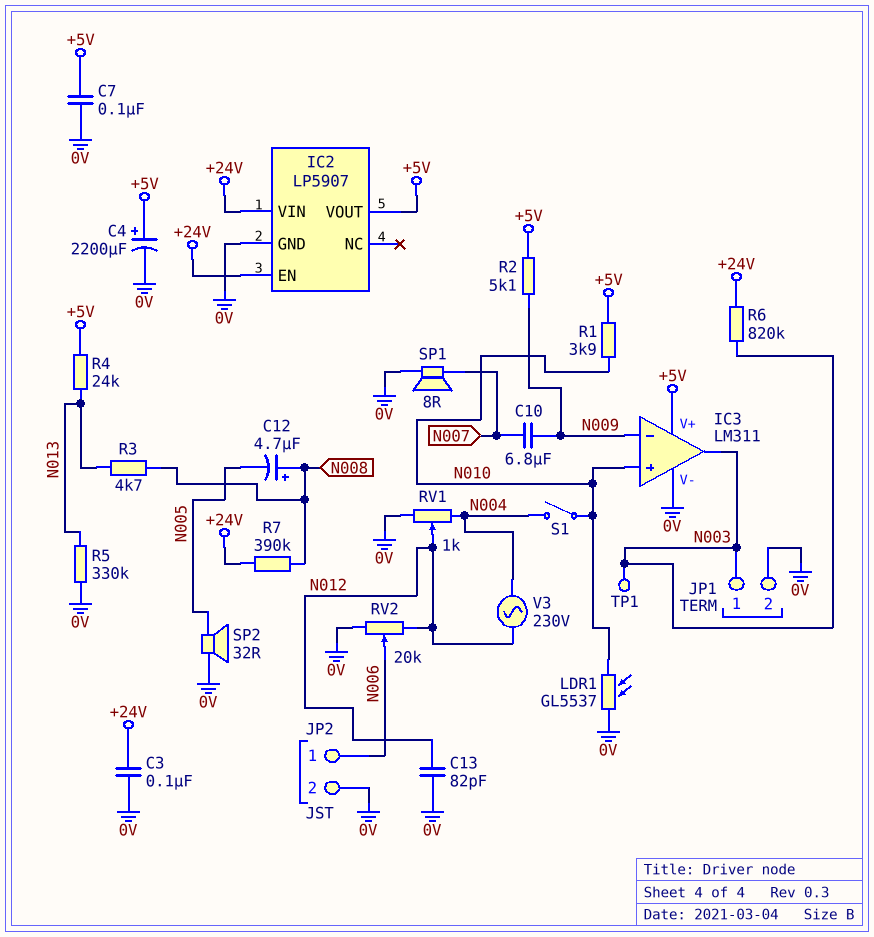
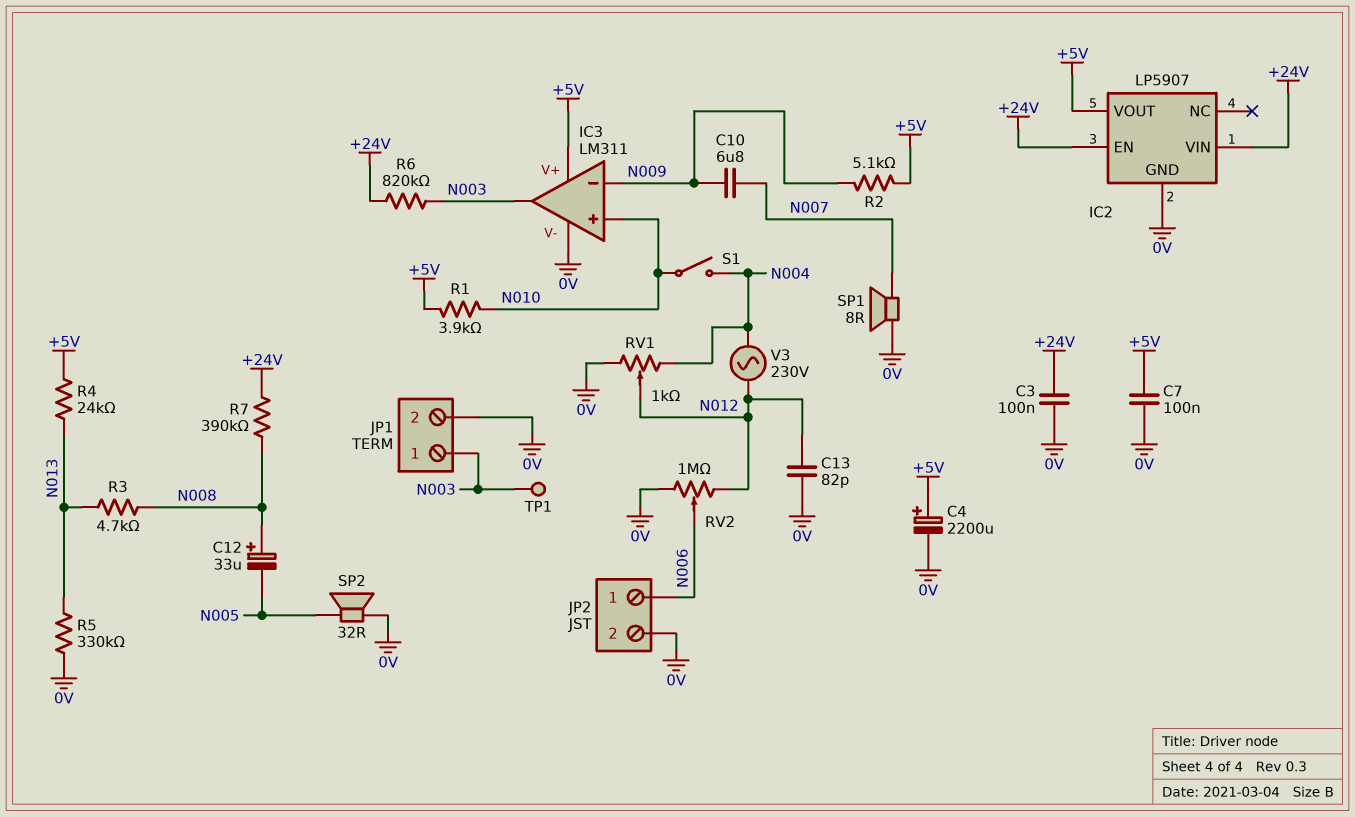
C12: 4.7uF (plus N008, minus N005) -> 33uF (plus N008, minus N005)
LDR1: GL5537 (0V, N010) -> none
RV2: 20k (0V, N012, wiper N006) -> 1M (0V, N012, wiper N006)

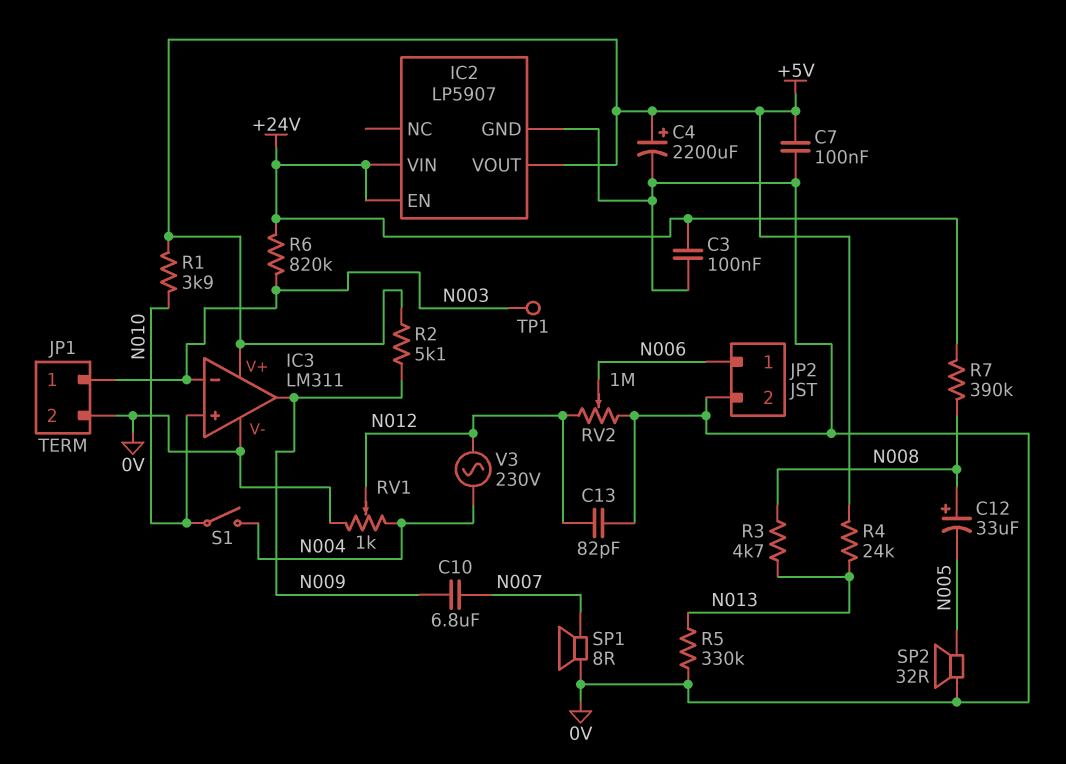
IC3 pin in-: N009 -> N003
IC3 pin out: N003 -> N009

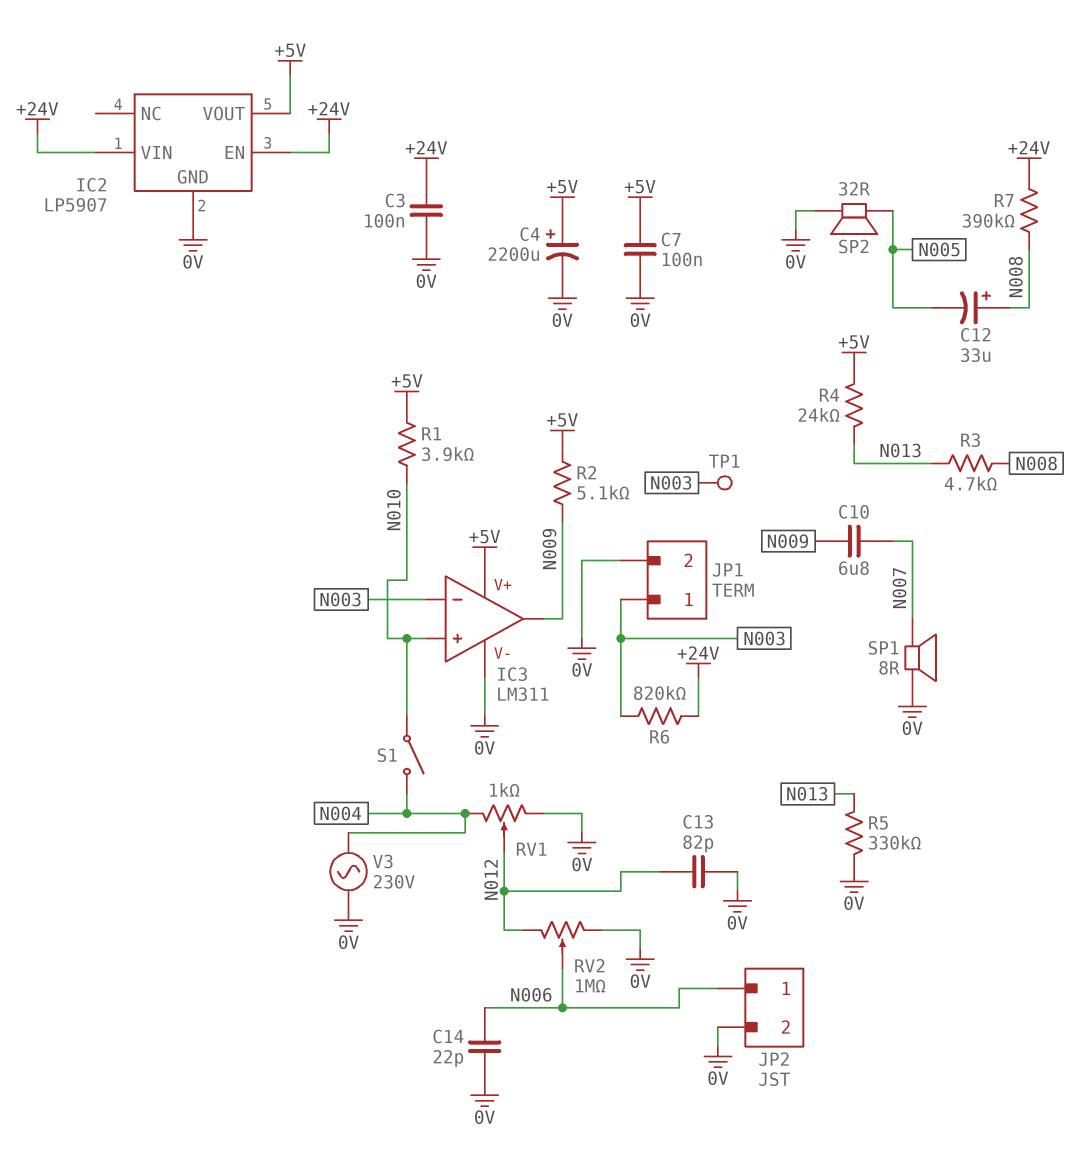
C14: none -> 22pF (0V, N006)
V3: AC 230V (N004, N012) -> AC 230V (0V, N004)

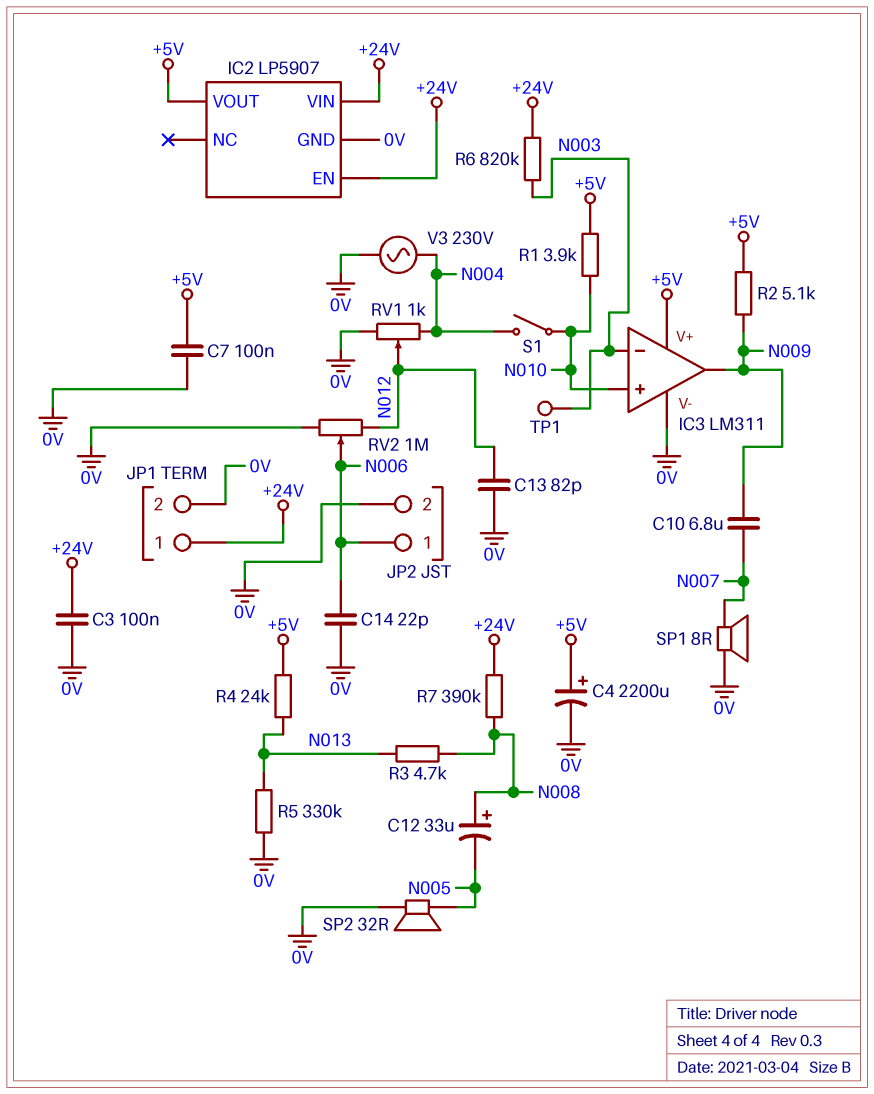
JP1 pin 1: N003 -> +24V

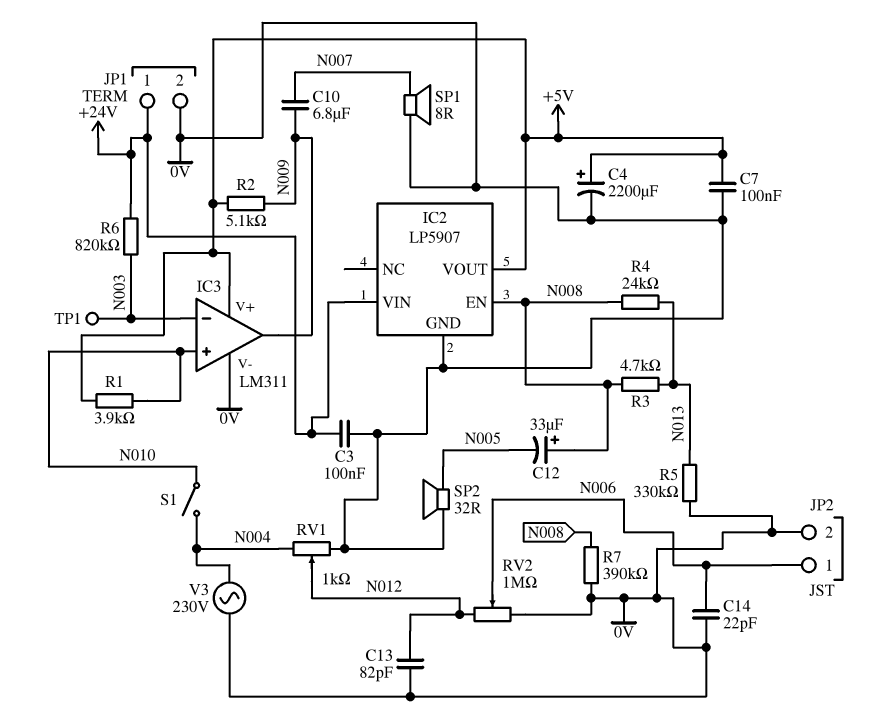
IC2 pin EN: +24V -> N008
R4: 24k (+5V, N013) -> 24k (N008, N013)
R7: 390k (+24V, N008) -> 390k (0V, N008)

